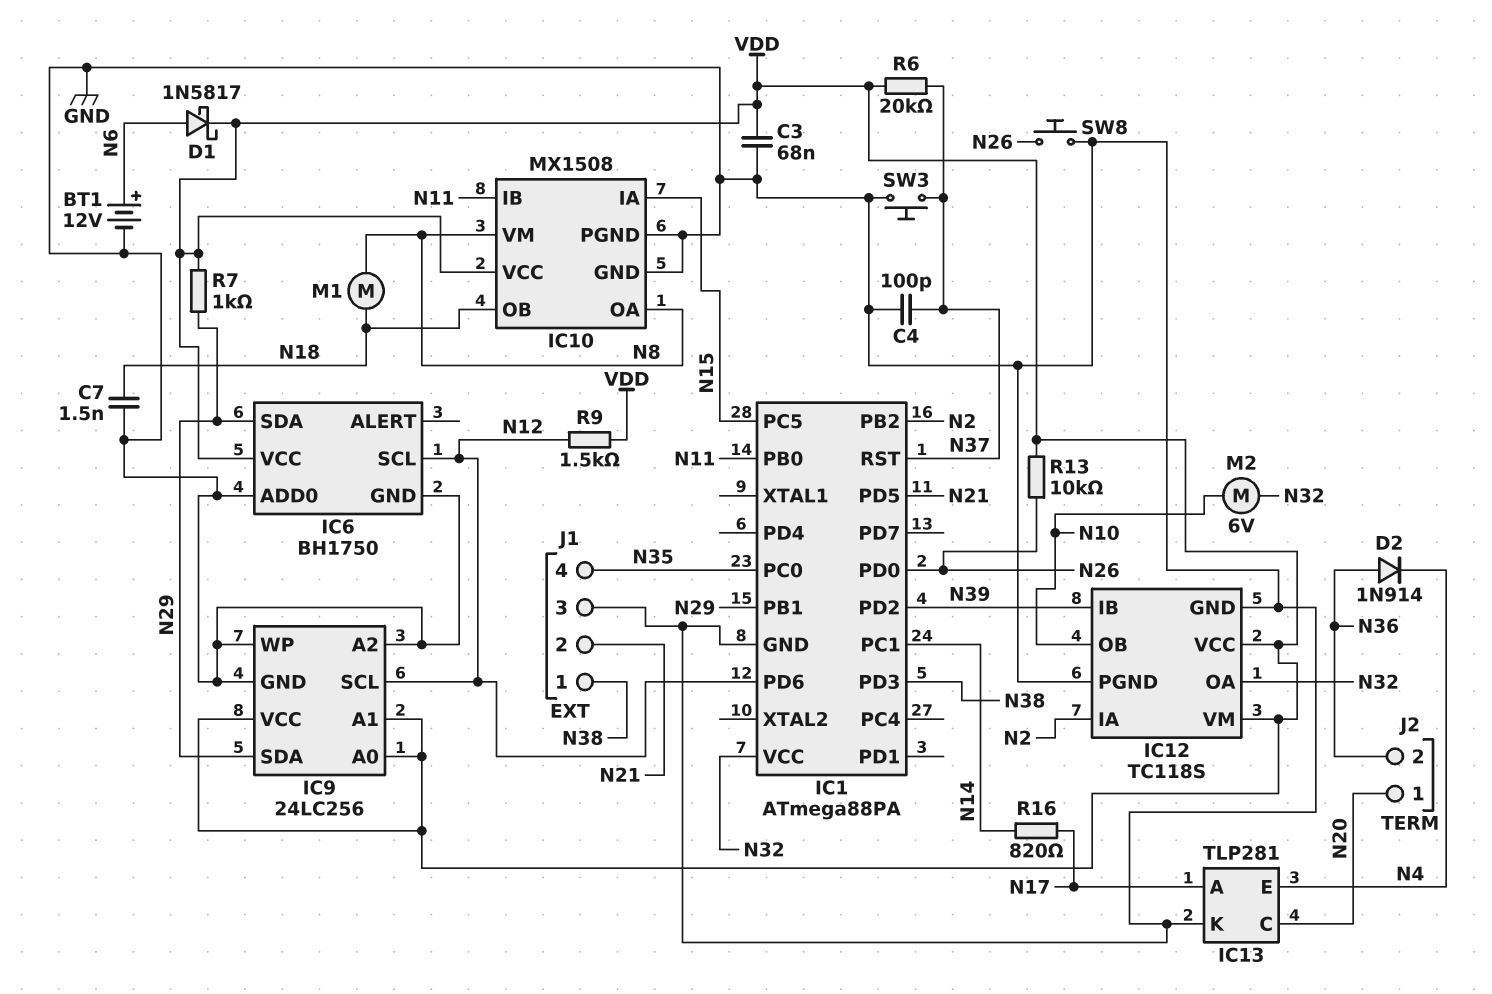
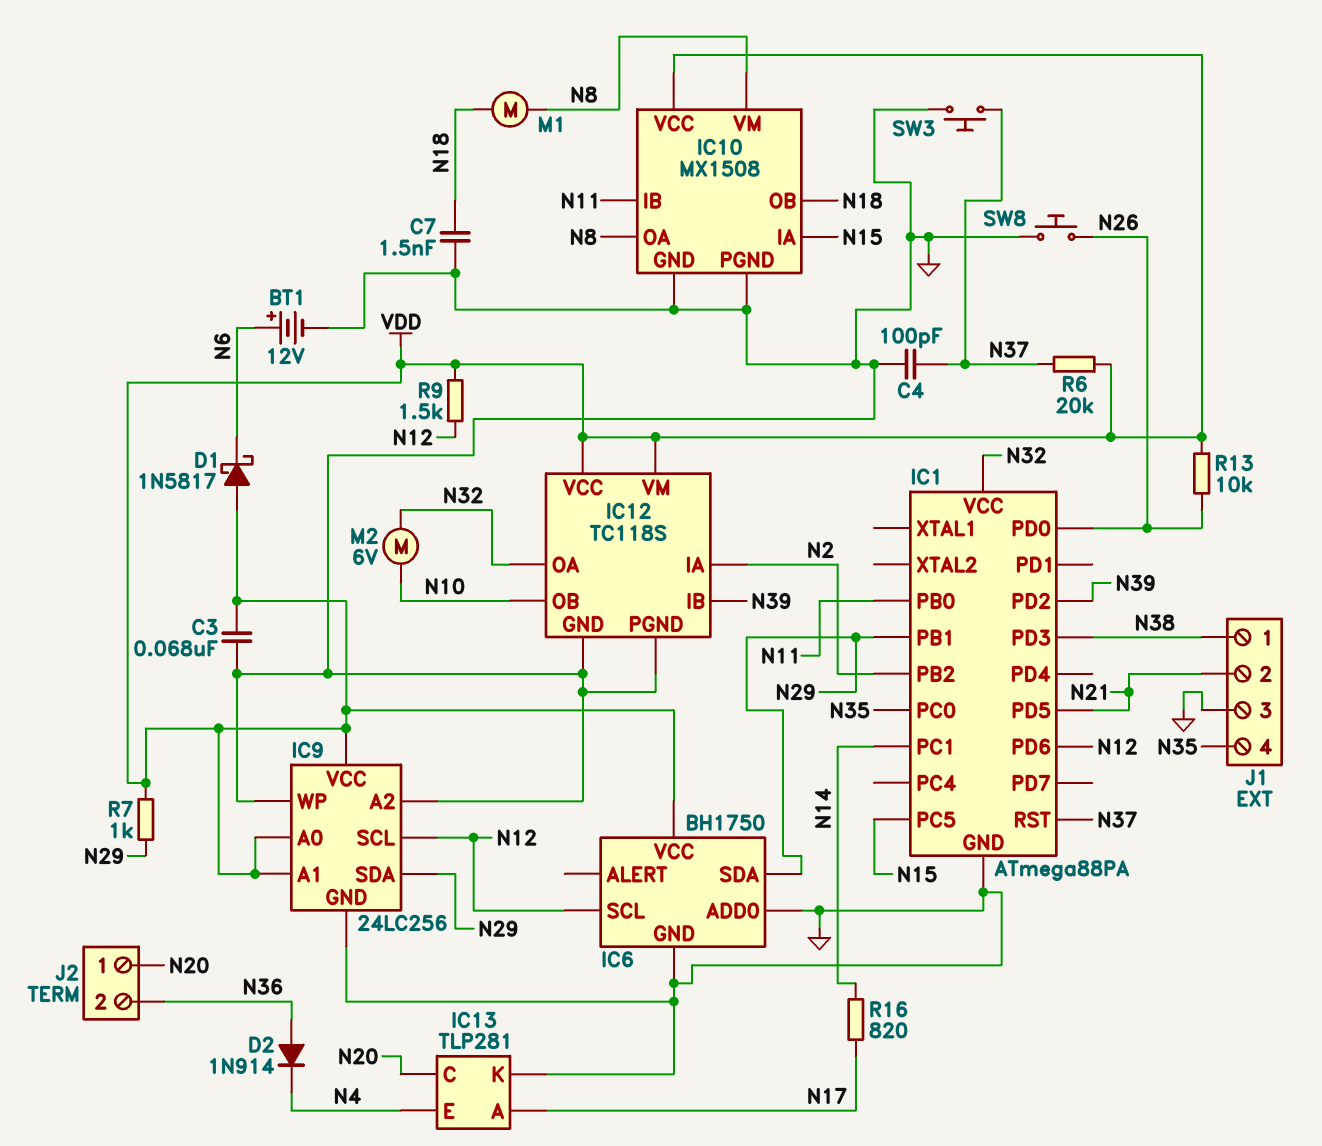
D1: schottky 1N5817 (A N6, K VDD) -> schottky 1N5817 (A VDD, K N6)

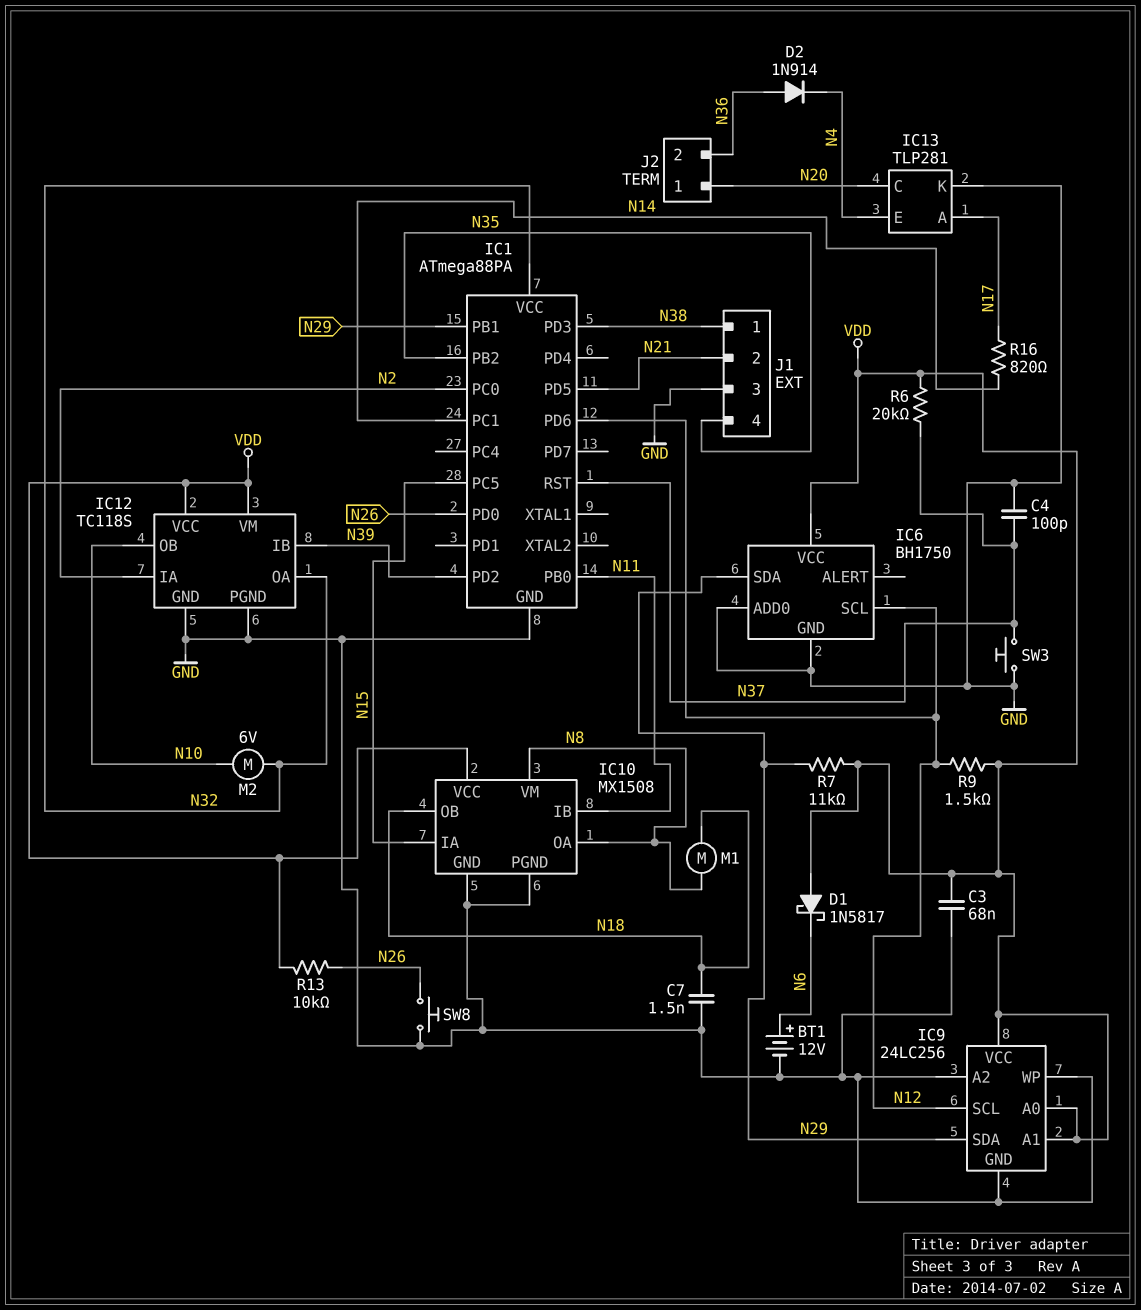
IC1 pin PB2: N2 -> N35
IC1 pin PC0: N35 -> N2
R7: 1k (N29, VDD) -> 11k (N29, VDD)

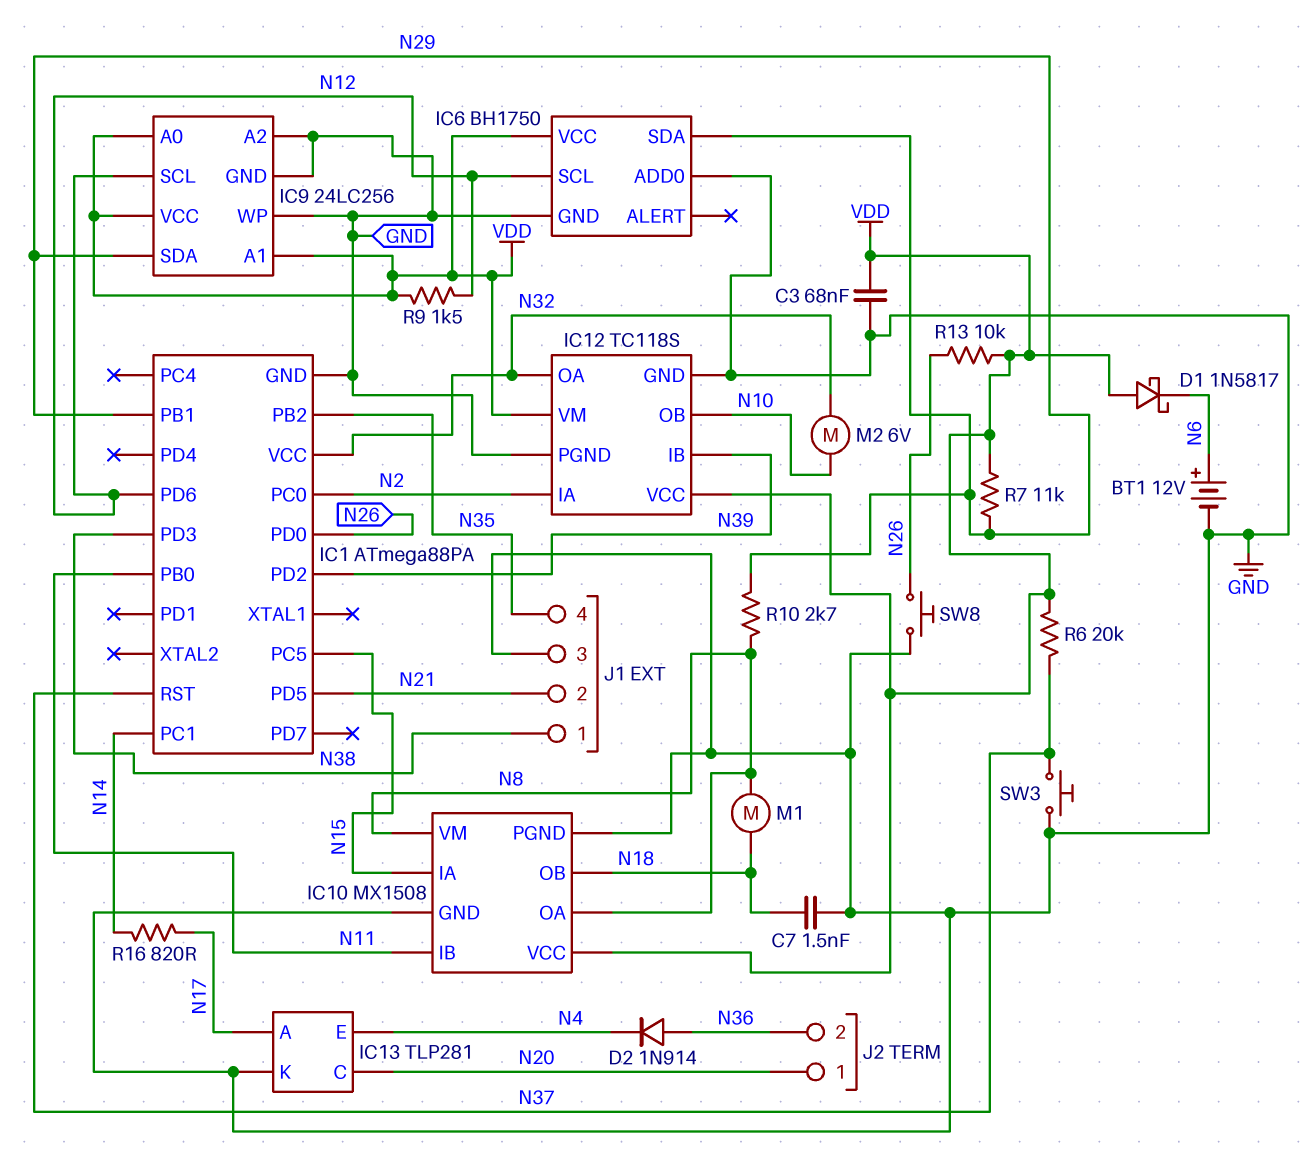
C4: 100pF (GND, N37) -> none
R10: none -> 2.7k (N8, N29)

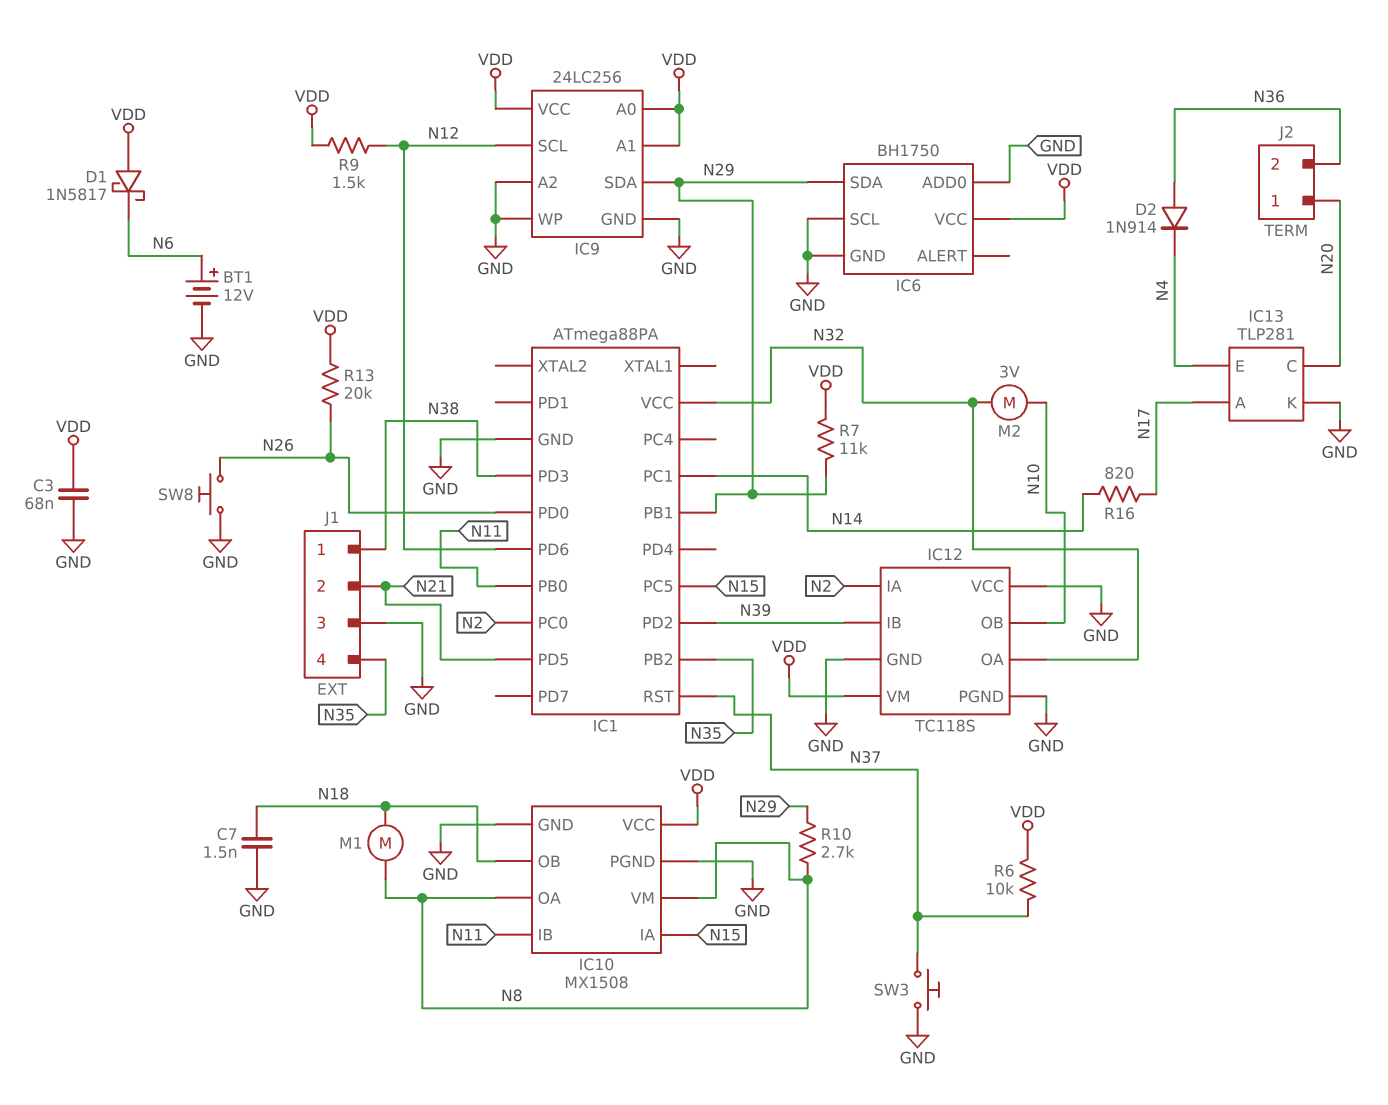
IC6 pin SCL: N12 -> GND
IC12 pin VCC: VDD -> GND
M2: motor 6V (N10, N32) -> motor 3V (N10, N32)
R6: 20k (N37, VDD) -> 10k (N37, VDD)
R13: 10k (N26, VDD) -> 20k (N26, VDD)

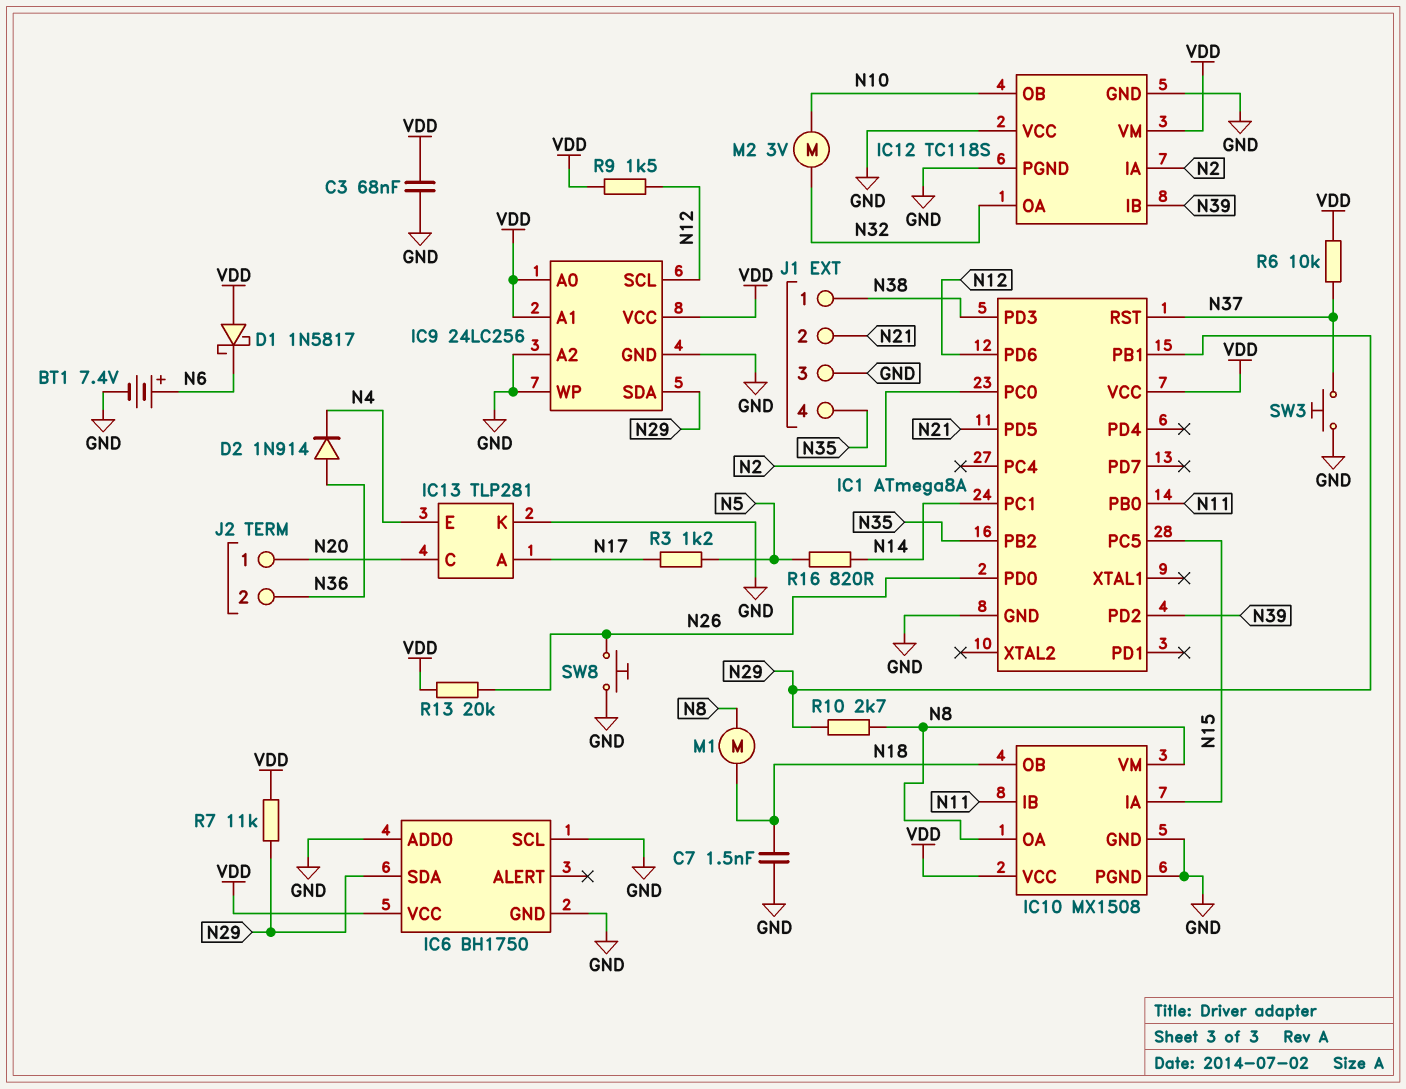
BT1: 12V (plus N6, minus GND) -> 7.4V (plus N6, minus GND)
IC1: ATmega88PA -> ATmega8A
IC1 pin VCC: N32 -> VDD
R3: none -> 1.2k (N5, N17)
R16: 820 (N14, N17) -> 820 (N5, N14)

